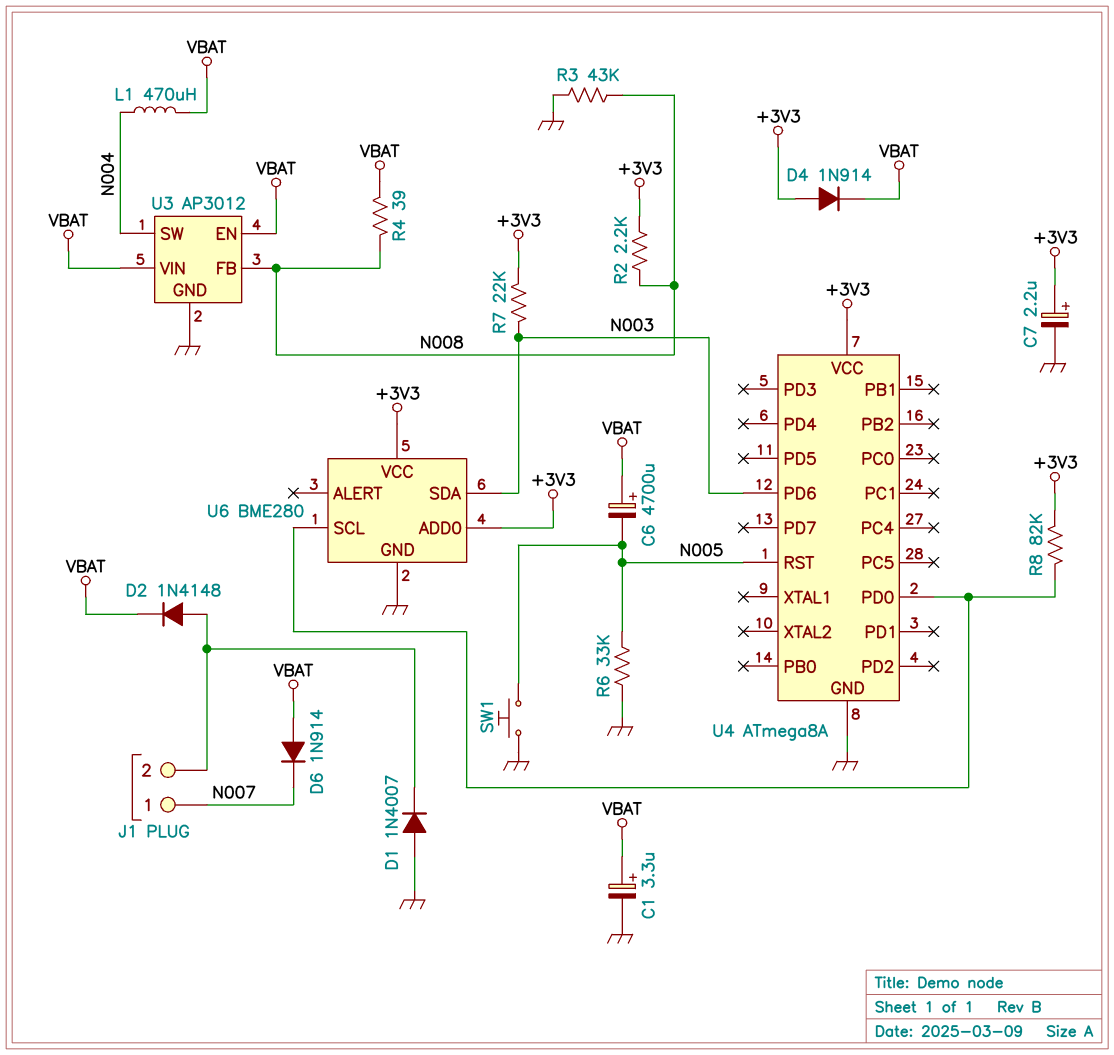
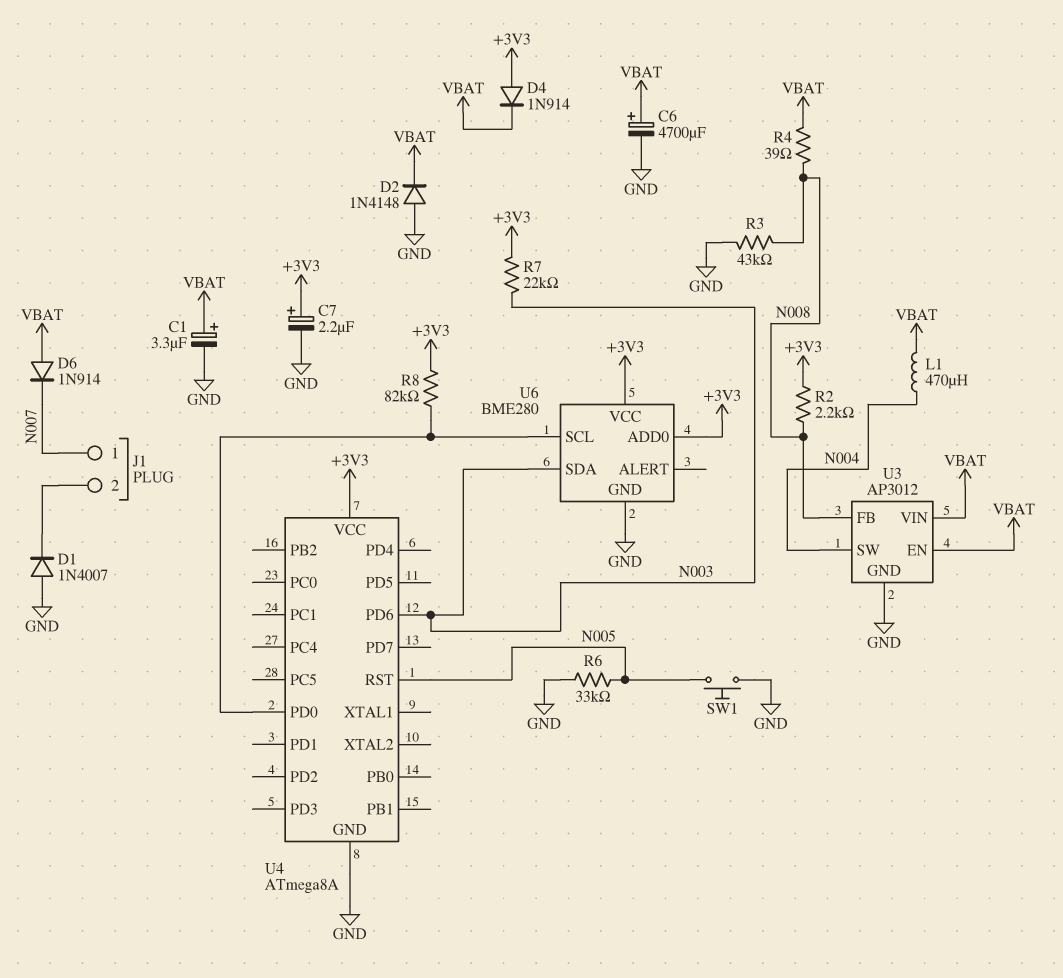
C6: 4700uF (plus VBAT, minus N005) -> 4700uF (plus VBAT, minus GND)
D2: diode 1N4148 (A J1/2, K VBAT) -> diode 1N4148 (A GND, K VBAT)

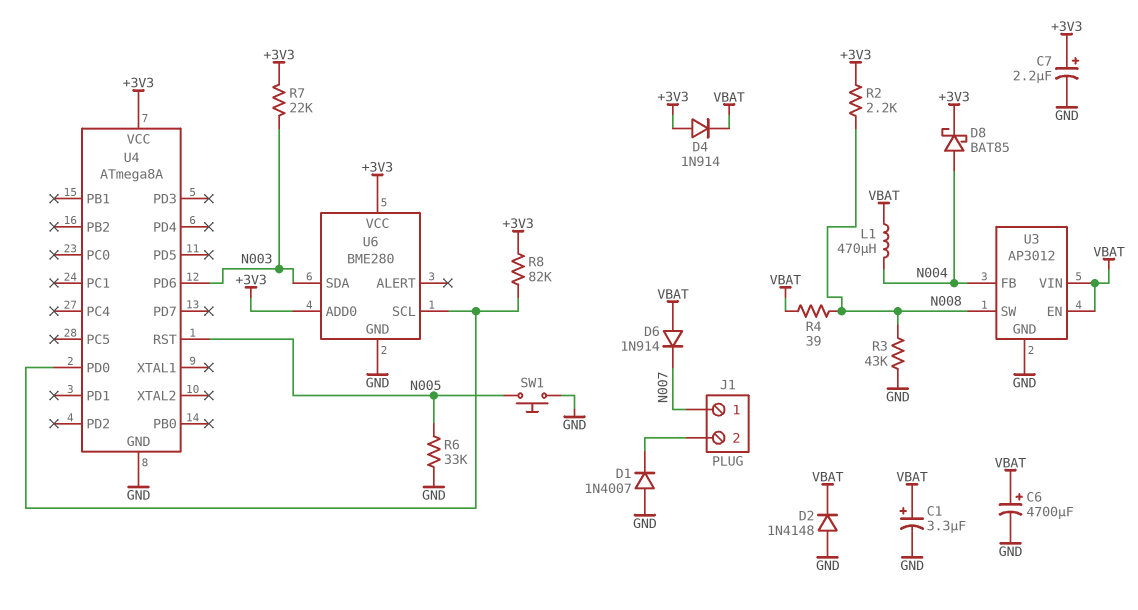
D8: none -> schottky BAT85 (A N004, K +3V3)
U3 pin FB: N008 -> N004
U3 pin SW: N004 -> N008

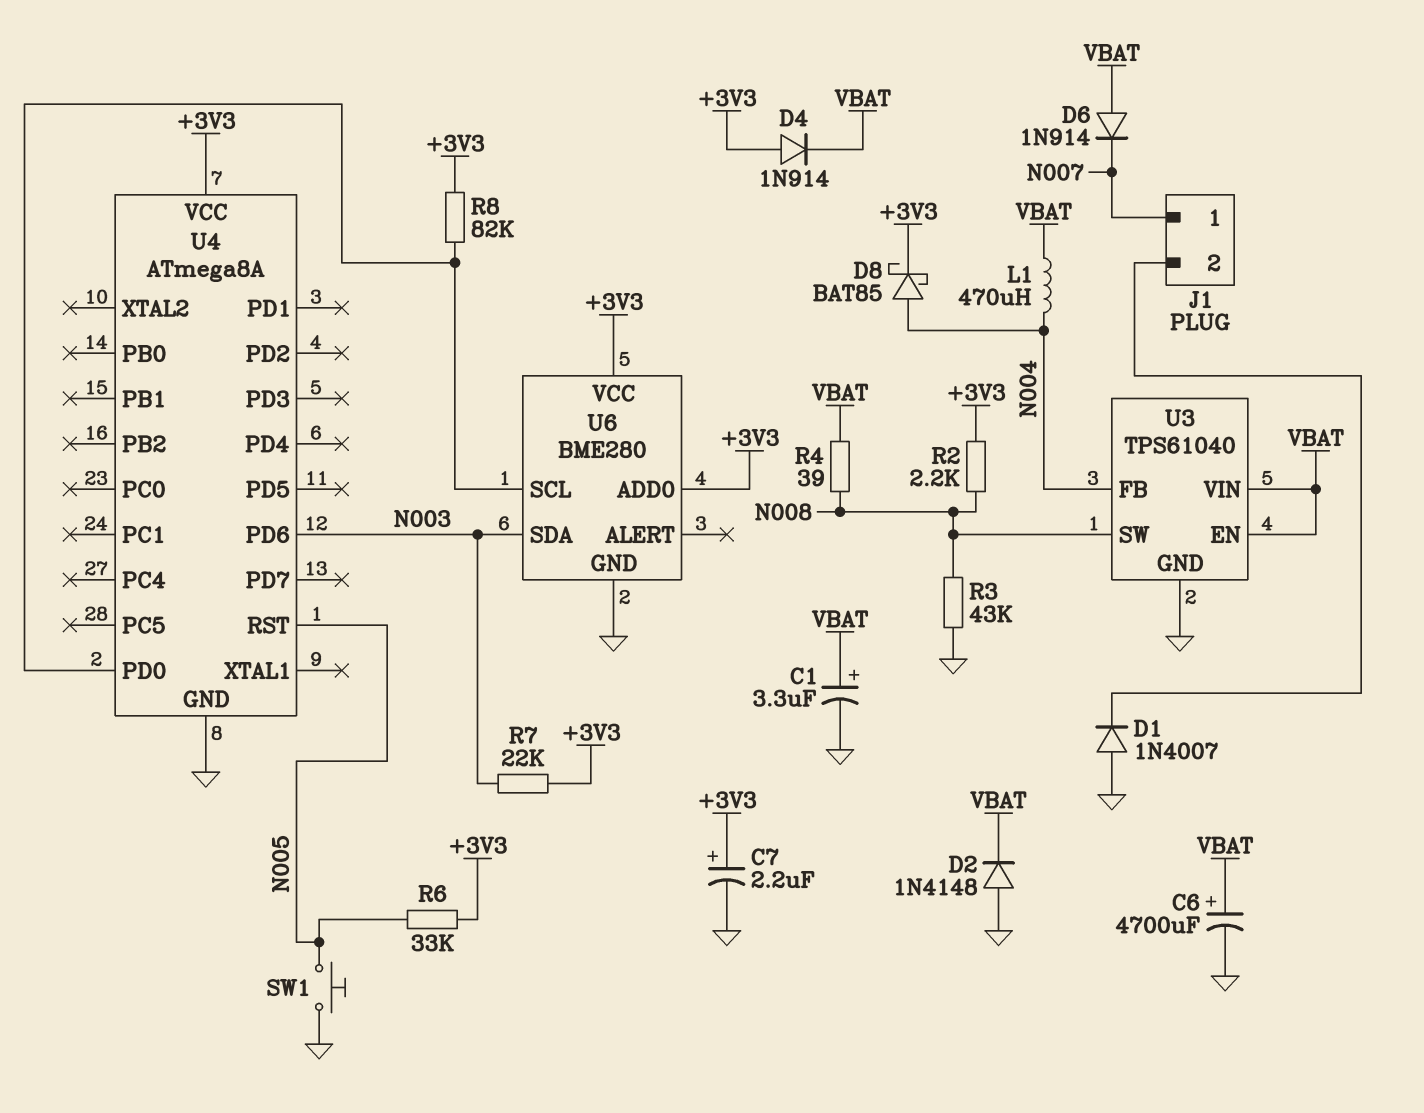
R6: 33k (GND, N005) -> 33k (+3V3, N005)
U3: AP3012 -> TPS61040

